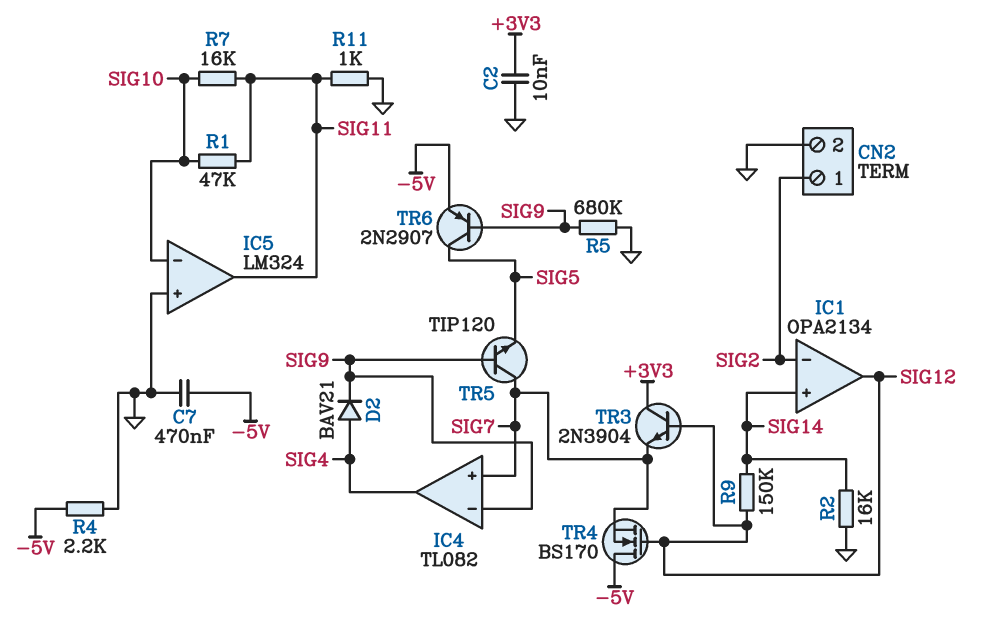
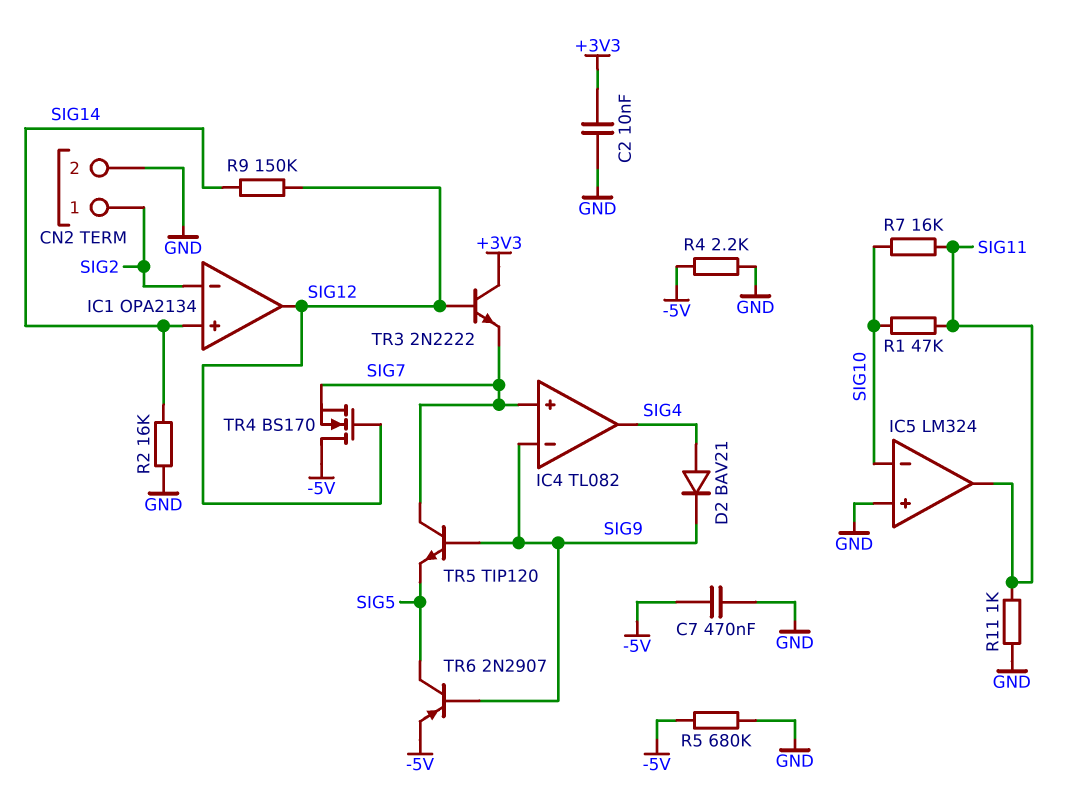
R5: 680k (GND, SIG9) -> 680k (-5V, GND)
TR3: NPN 2N3904 (B SIG12, C +3V3, E SIG7) -> NPN 2N2222 (B SIG12, C +3V3, E SIG7)

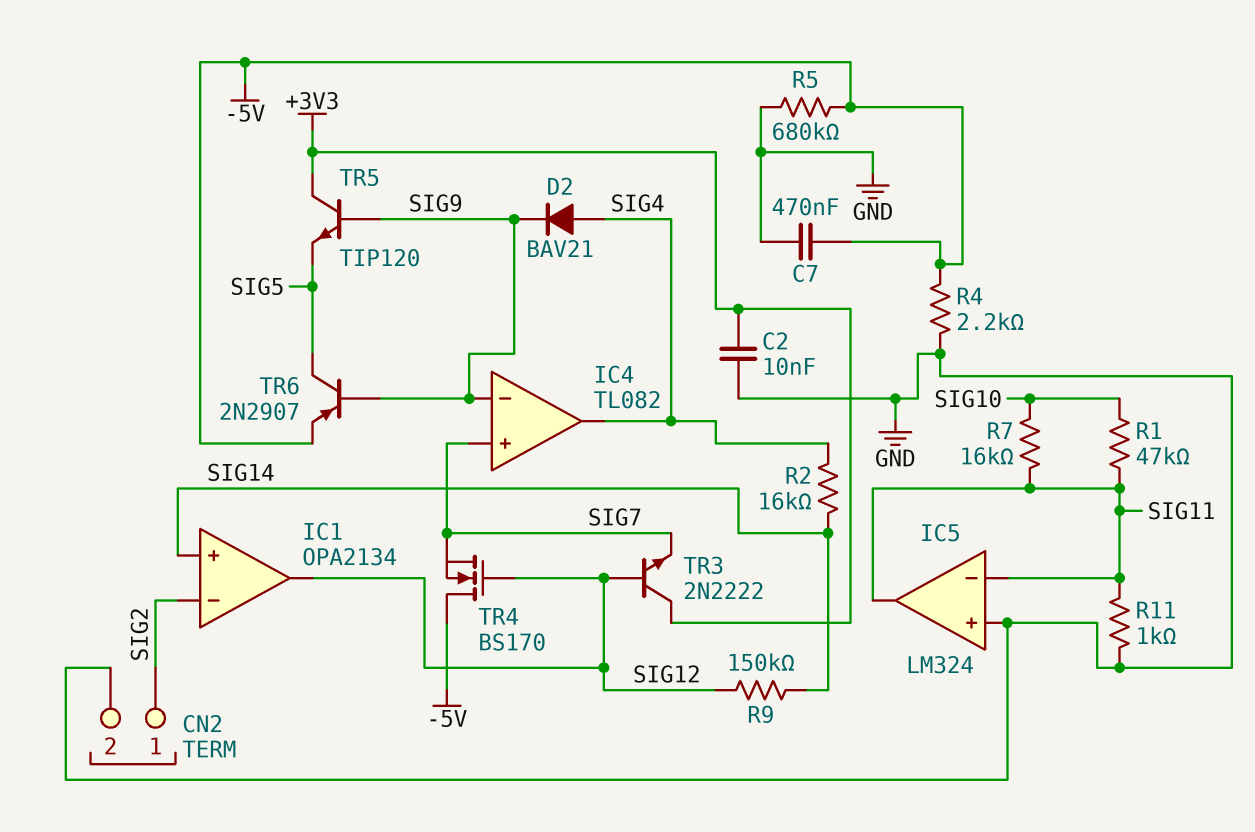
IC5 pin in-: SIG10 -> SIG11
R2: 16k (GND, SIG14) -> 16k (SIG4, SIG14)
TR5: NPN TIP120 (B SIG9, C SIG7, E SIG5) -> NPN TIP120 (B SIG9, C +3V3, E SIG5)

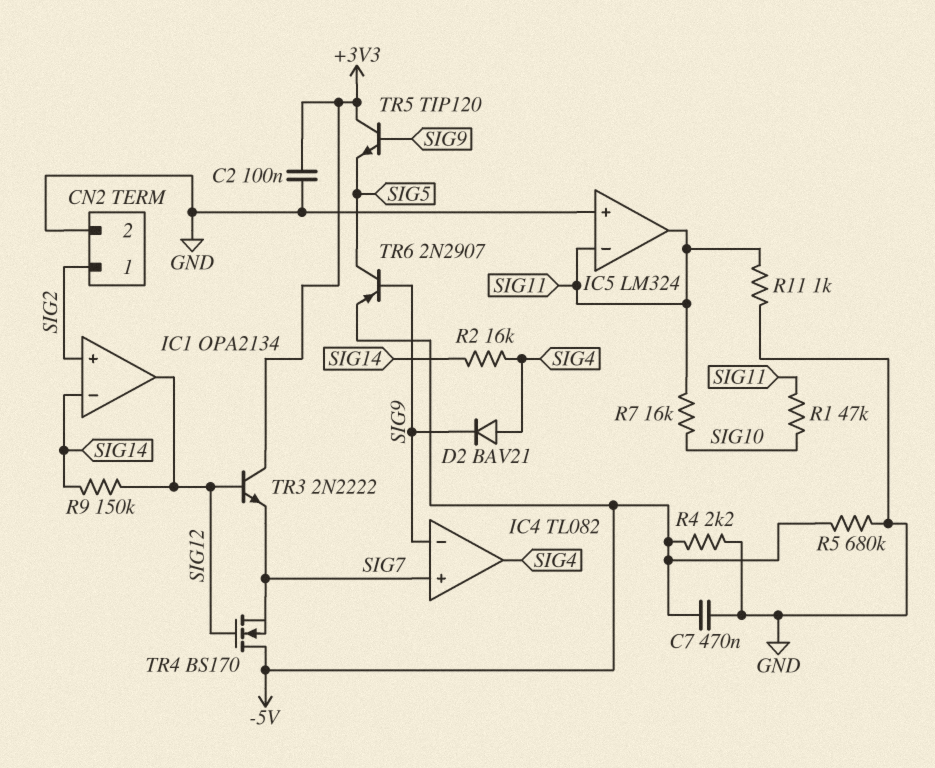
C2: 10nF (+3V3, GND) -> 100nF (+3V3, GND)
IC1 pin in+: SIG14 -> SIG2
IC1 pin in-: SIG2 -> SIG14

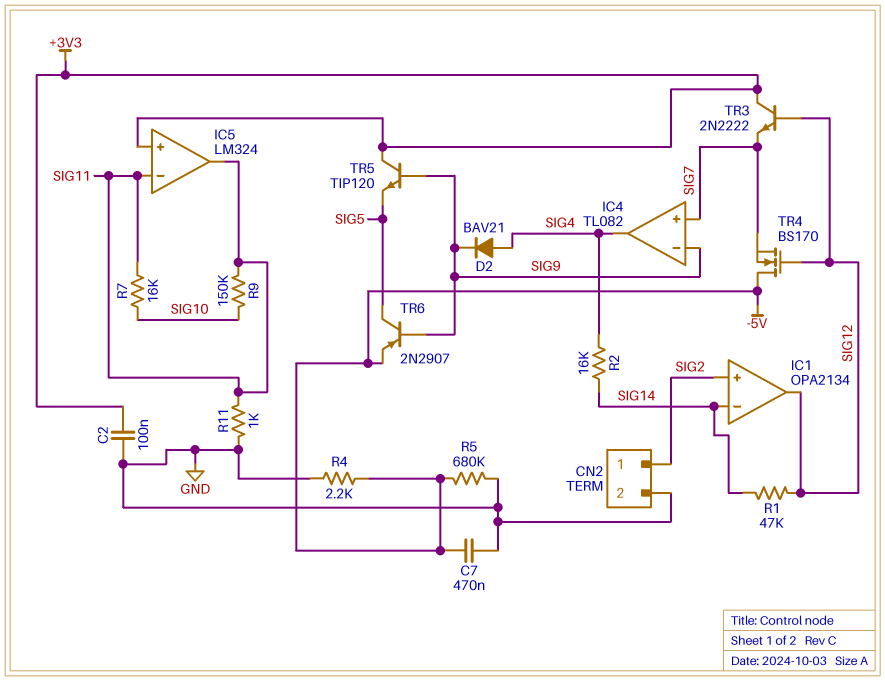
IC5 pin in+: GND -> +3V3
R1: 47k (SIG10, SIG11) -> 47k (SIG12, SIG14)
R9: 150k (SIG12, SIG14) -> 150k (SIG10, SIG11)

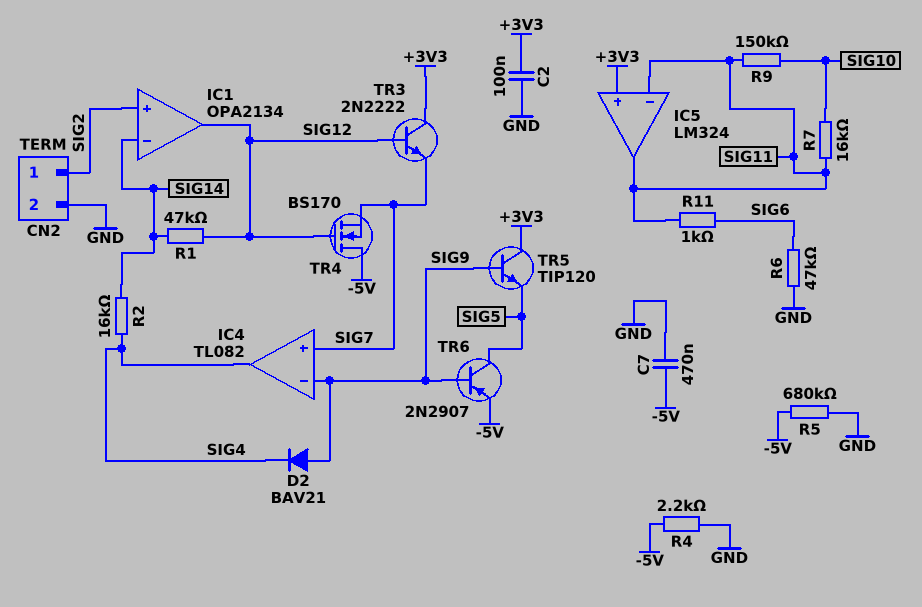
D2: diode BAV21 (A SIG4, K SIG9) -> diode BAV21 (A SIG9, K SIG4)
R6: none -> 47k (GND, SIG6)
R11: 1k (GND, SIG11) -> 1k (SIG6, SIG11)

